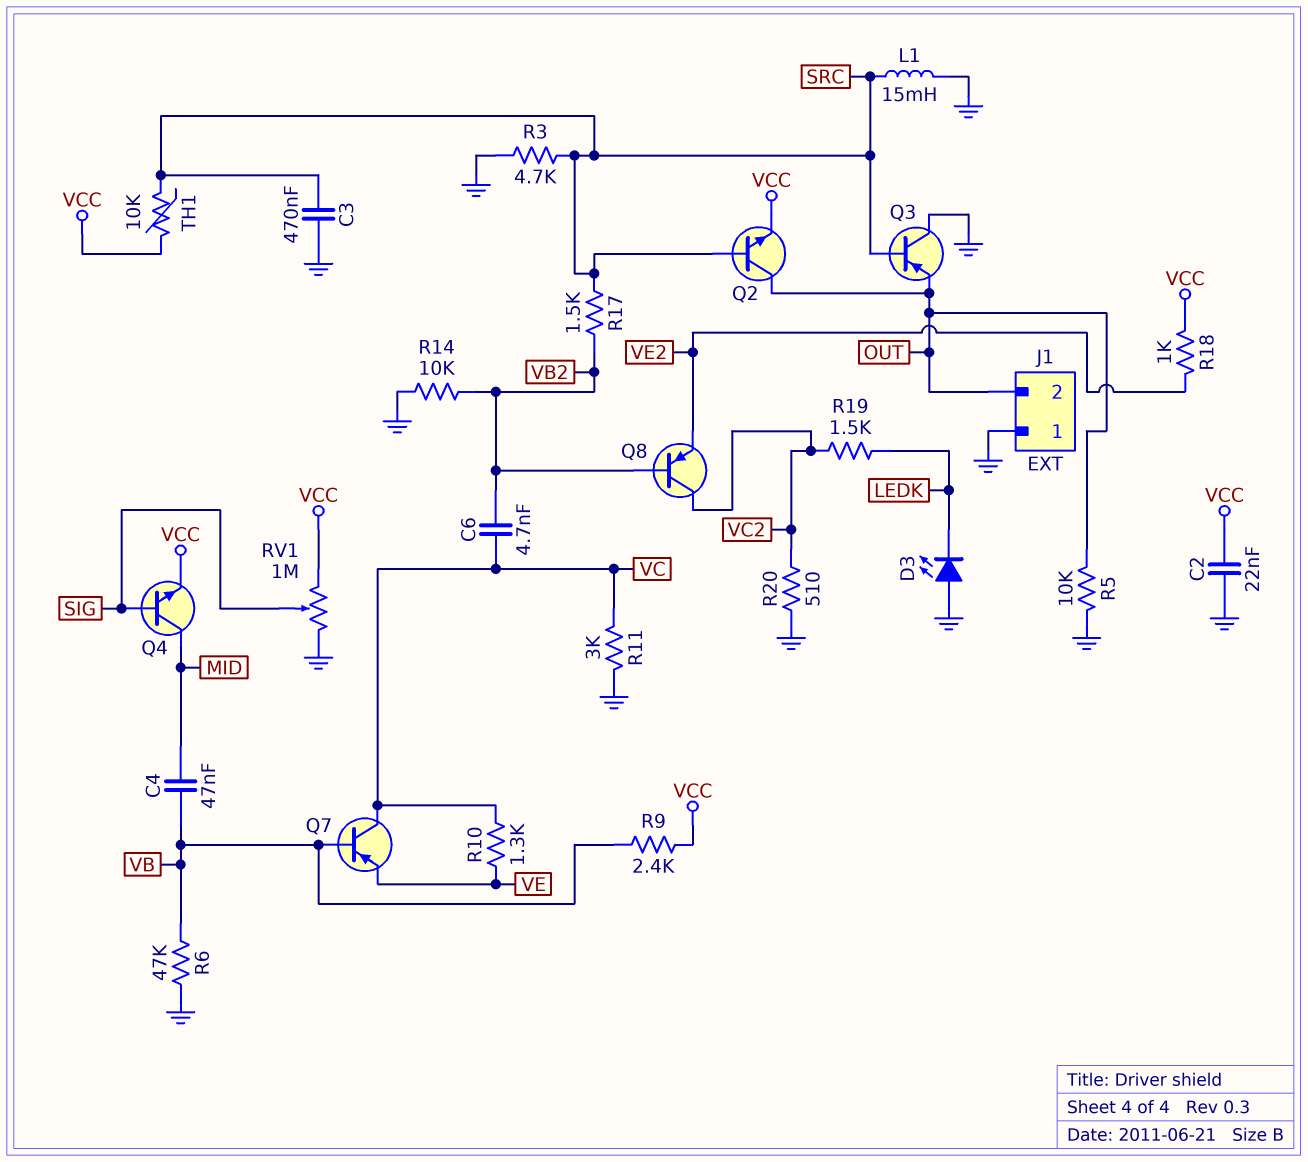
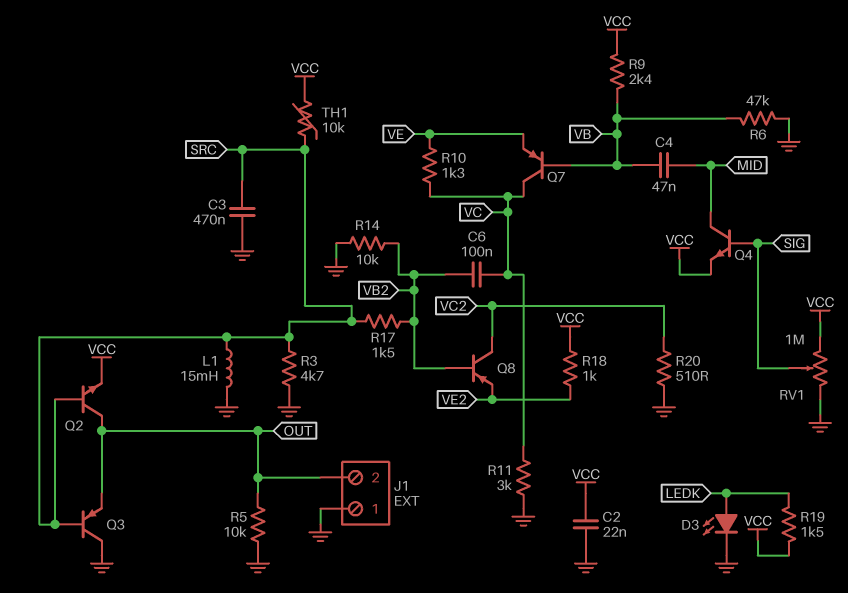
C6: 4.7nF (VB2, VC) -> 100nF (VB2, VC)
D3: LED (A GND, K LEDK) -> LED (A LEDK, K GND)
R19: 1.5k (LEDK, VC2) -> 1.5k (LEDK, VCC)

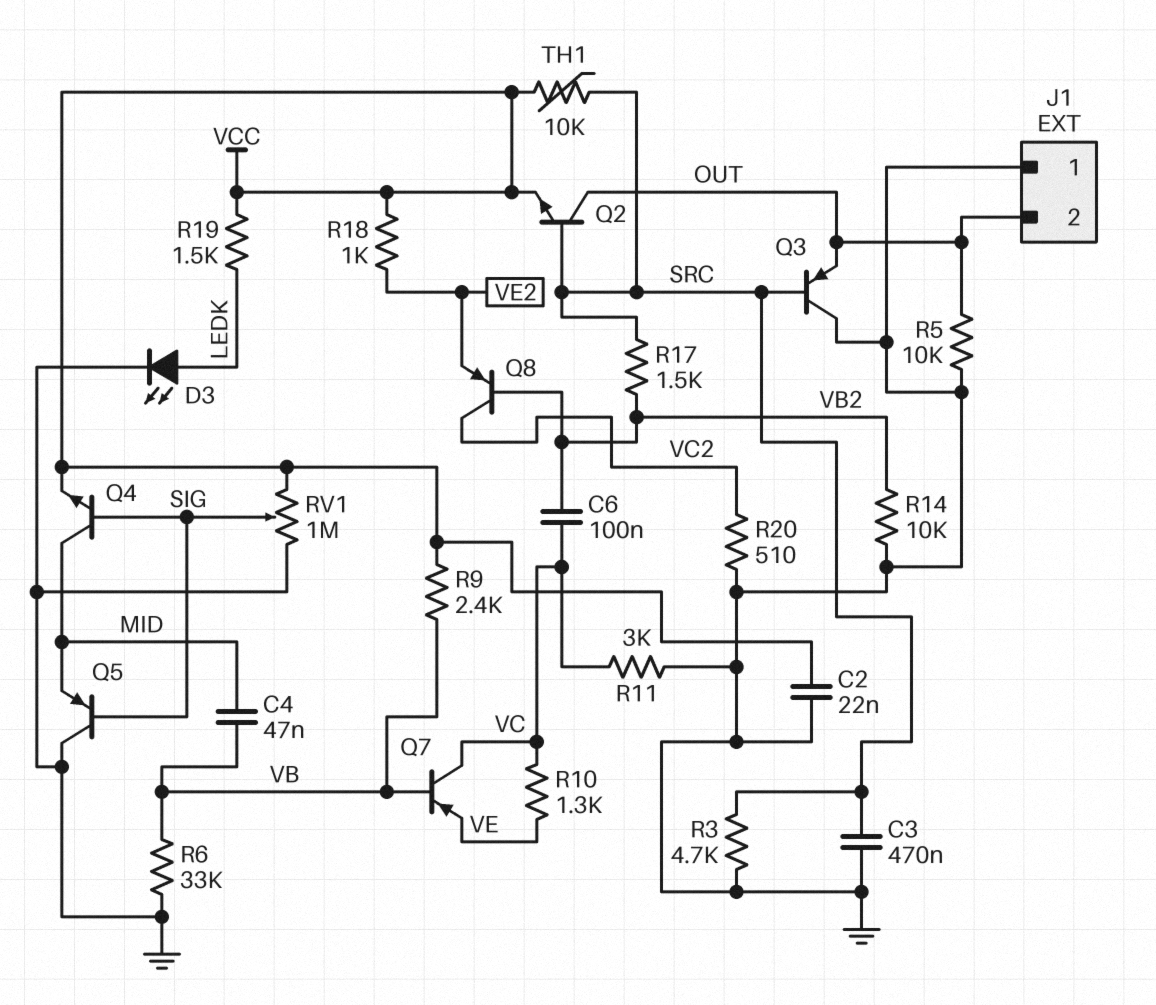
L1: 15mH (GND, SRC) -> none
Q5: none -> PNP (B SIG, C GND, E MID)
R6: 47k (GND, VB) -> 33k (GND, VB)

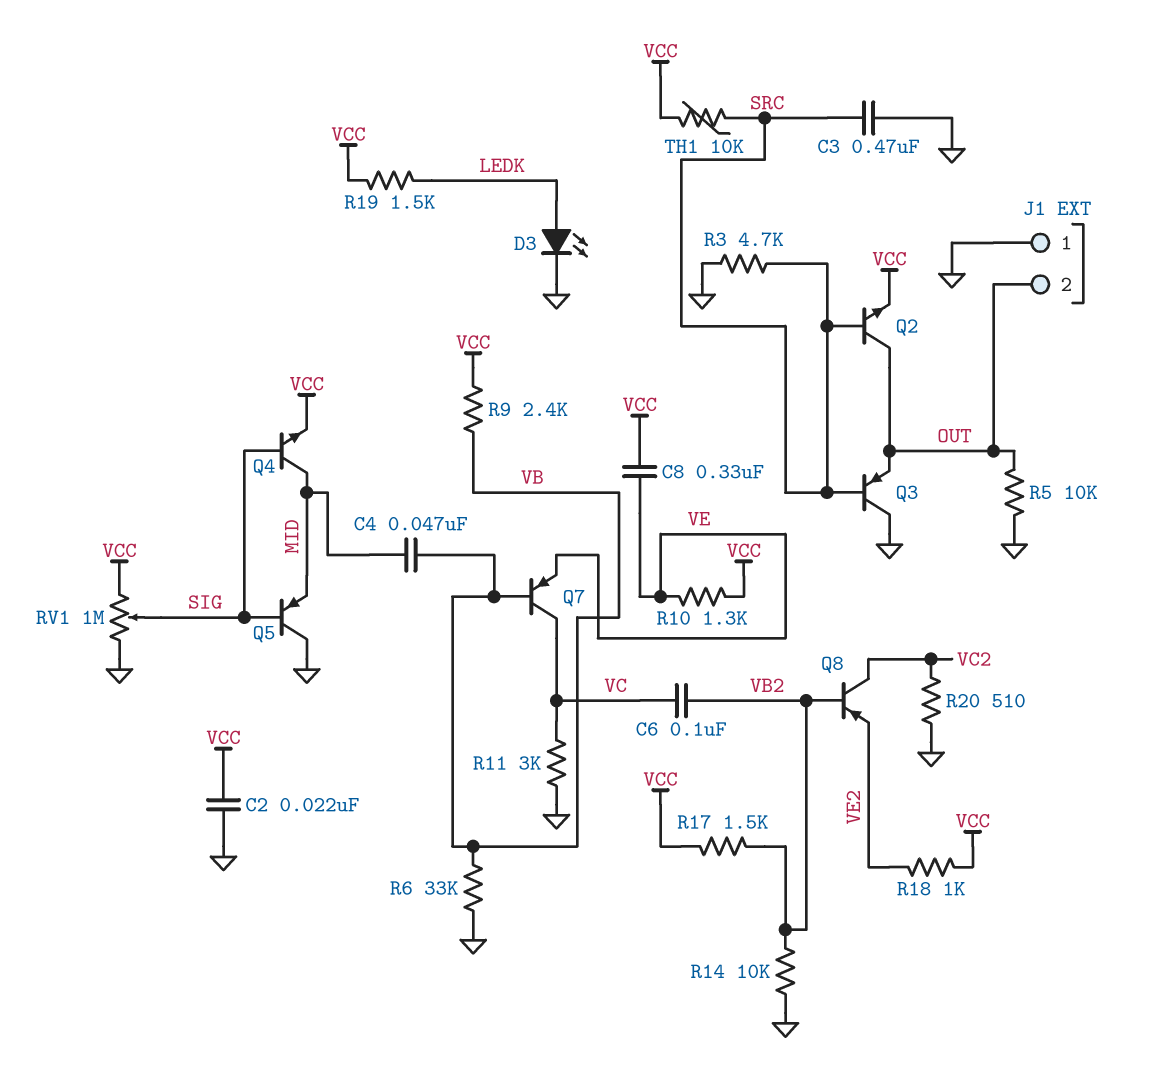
C8: none -> 330nF (VCC, VE)
R10: 1.3k (VC, VE) -> 1.3k (VCC, VE)
R17: 1.5k (SRC, VB2) -> 1.5k (VB2, VCC)

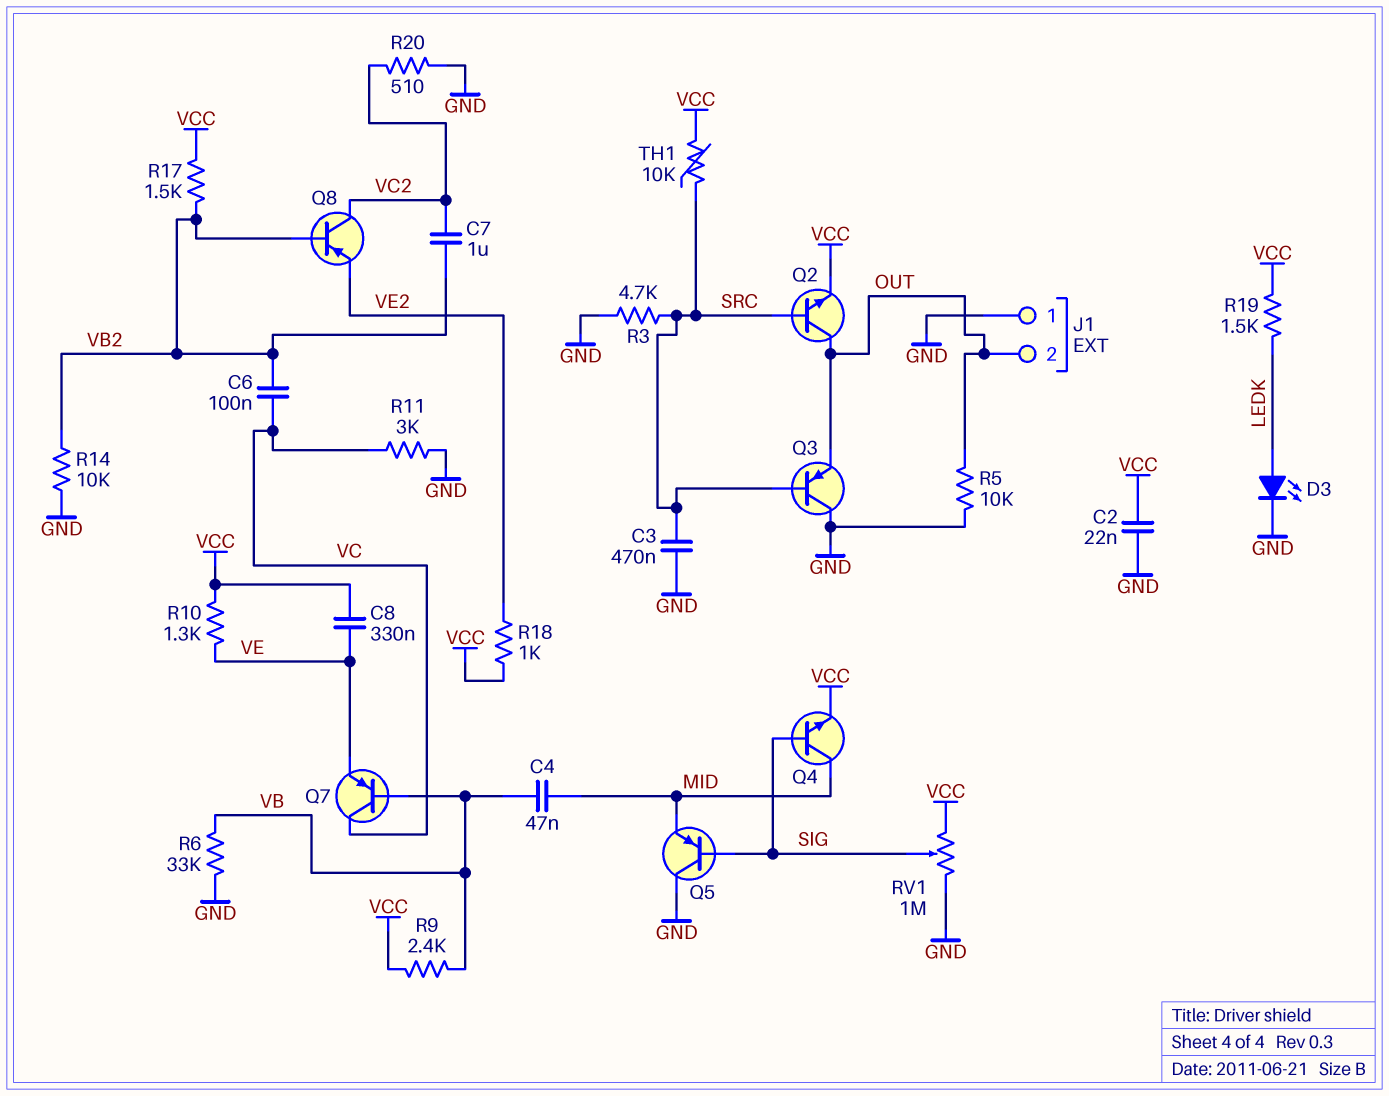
C7: none -> 1uF (VB2, VC2)

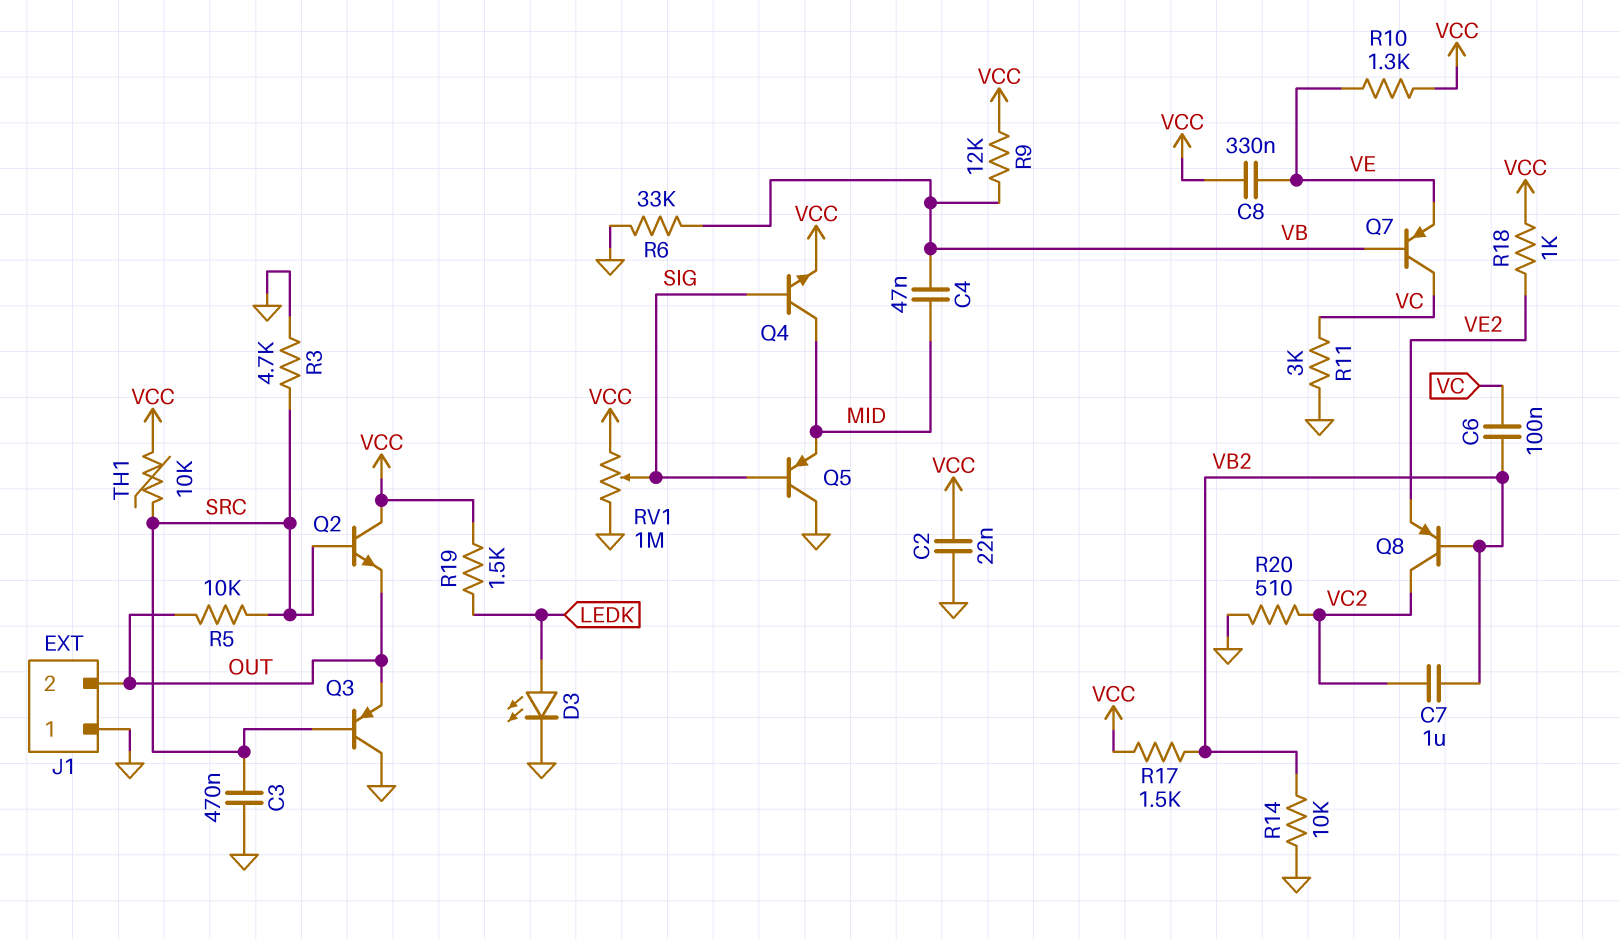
Q2: NPN (B SRC, C OUT, E VCC) -> NPN (B SRC, C VCC, E OUT)
R5: 10k (GND, OUT) -> 10k (OUT, SRC)
R9: 2.4k (VB, VCC) -> 12k (VB, VCC)

